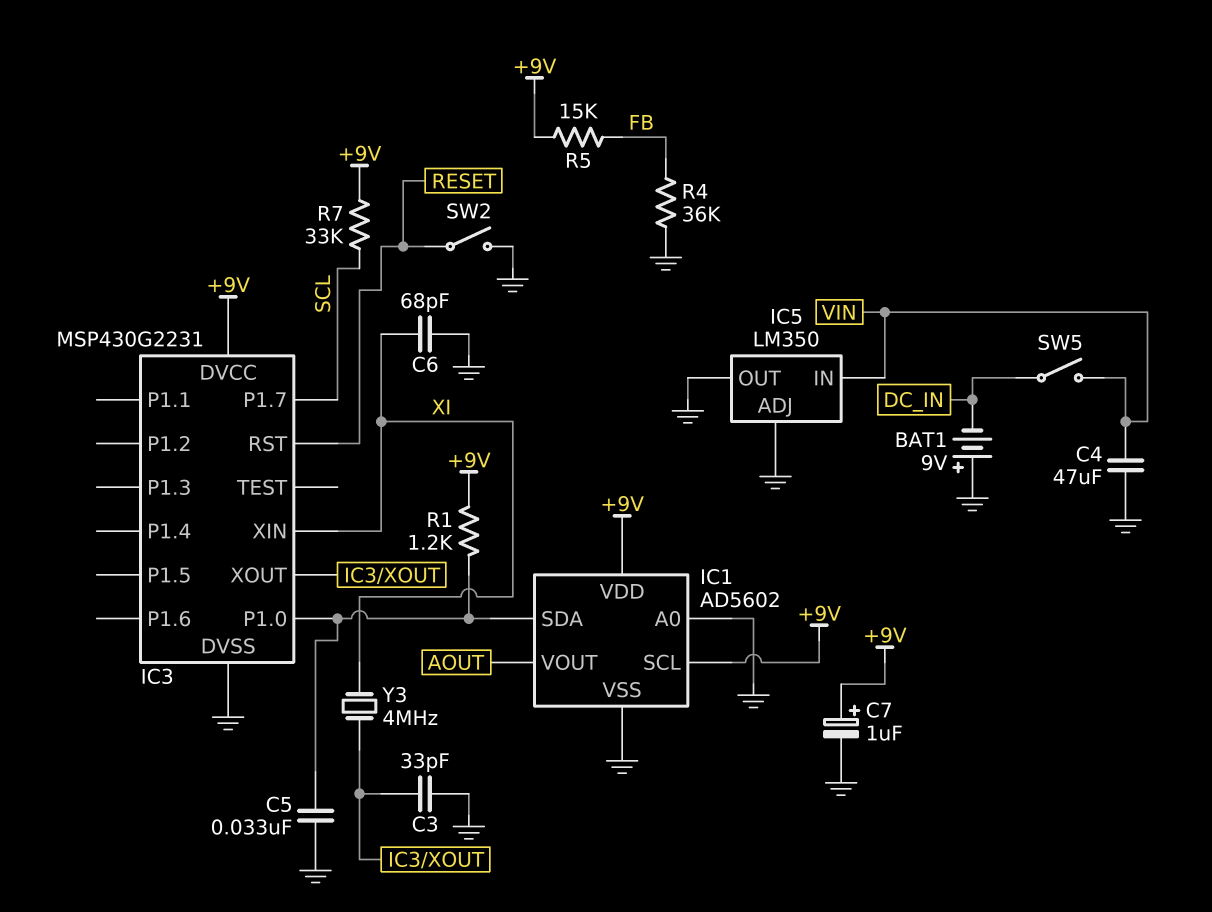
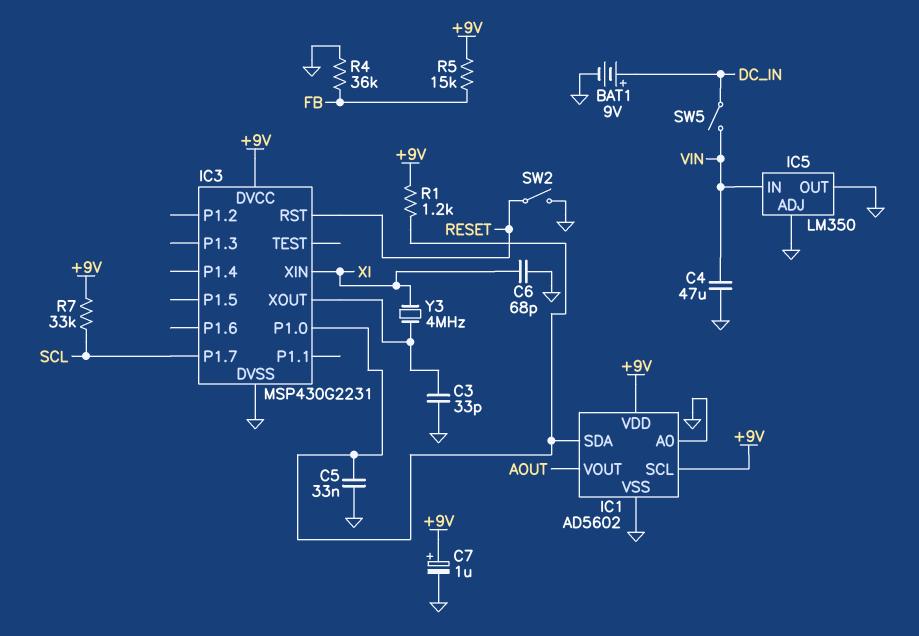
BAT1: 9V (plus GND, minus DC_IN) -> 9V (plus DC_IN, minus GND)

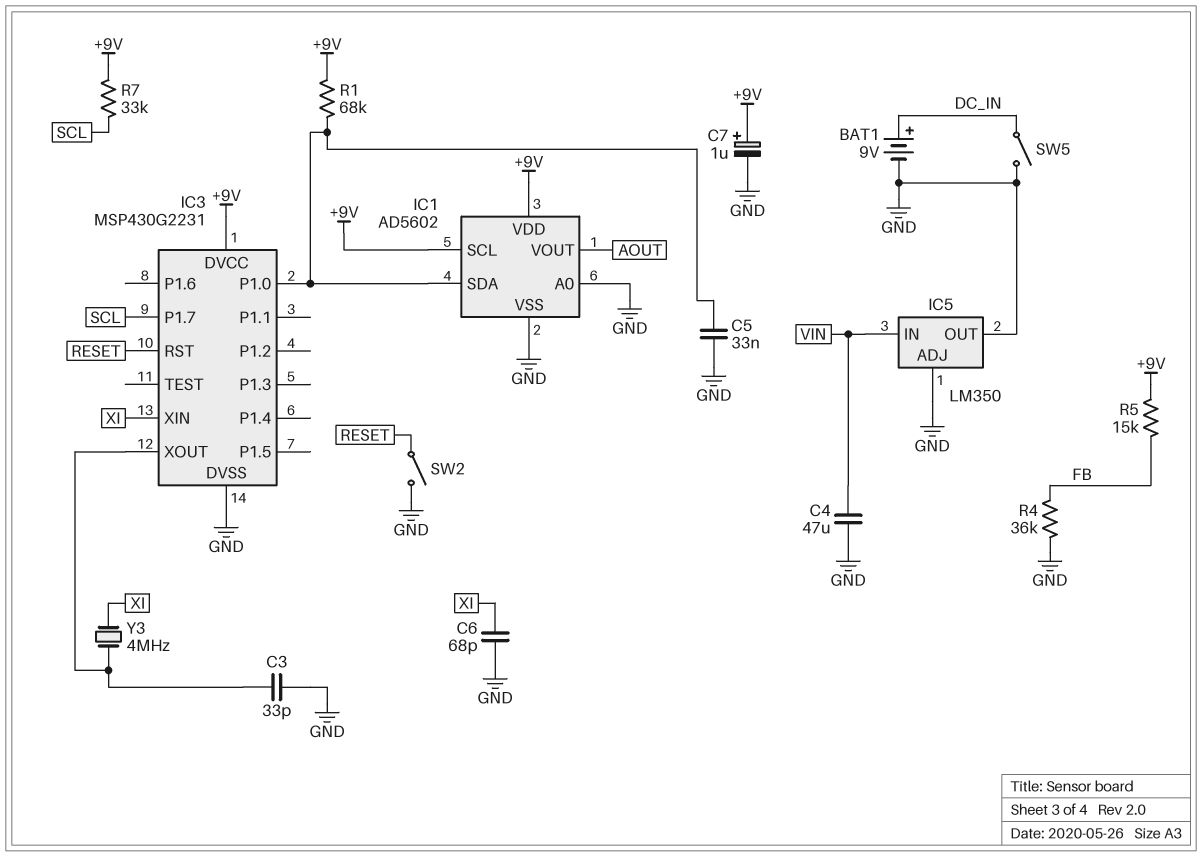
R1: 1.2k (+9V, IC1/SDA) -> 68k (+9V, IC1/SDA)
SW5: switch (DC_IN, VIN) -> switch (DC_IN, GND)

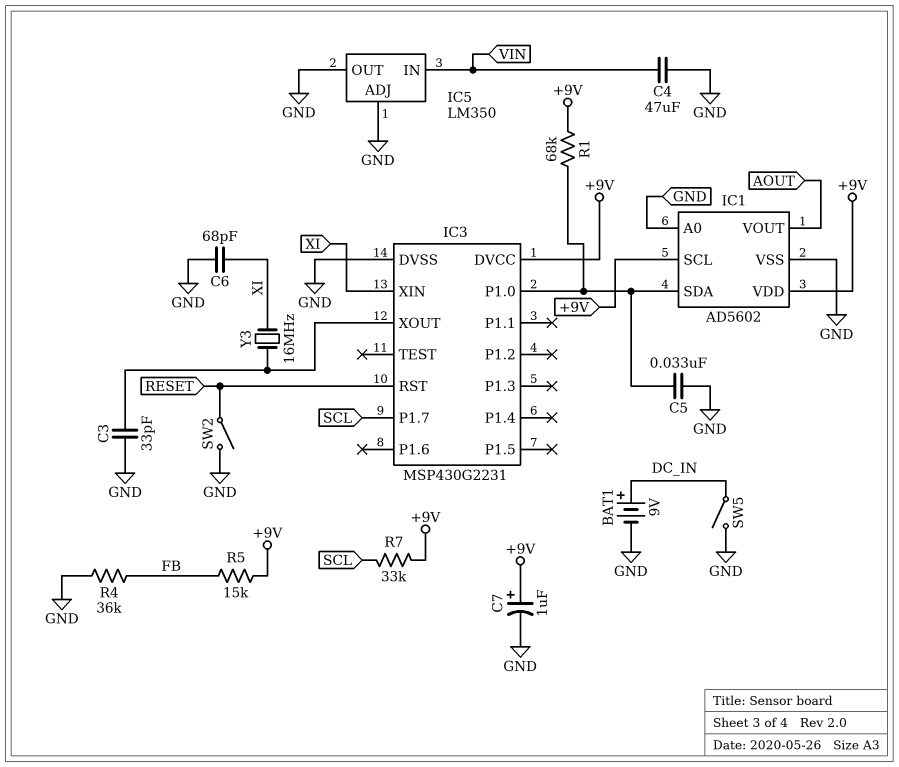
Y3: 4MHz (IC3/XOUT, XI) -> 16MHz (IC3/XOUT, XI)

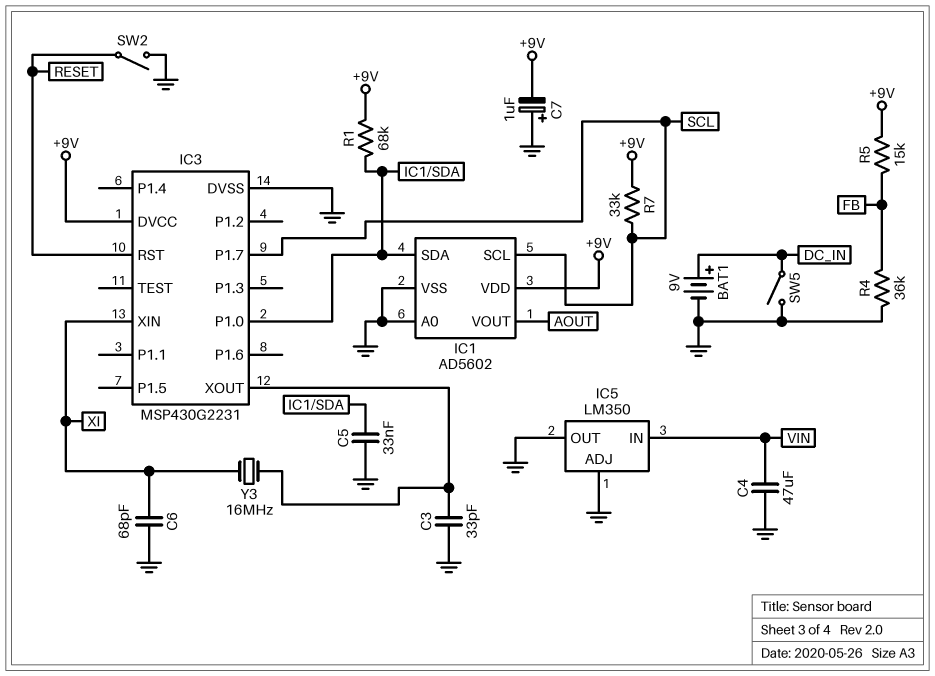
C7: 1uF (plus +9V, minus GND) -> 1uF (plus GND, minus +9V)
IC1 pin SCL: +9V -> SCL

